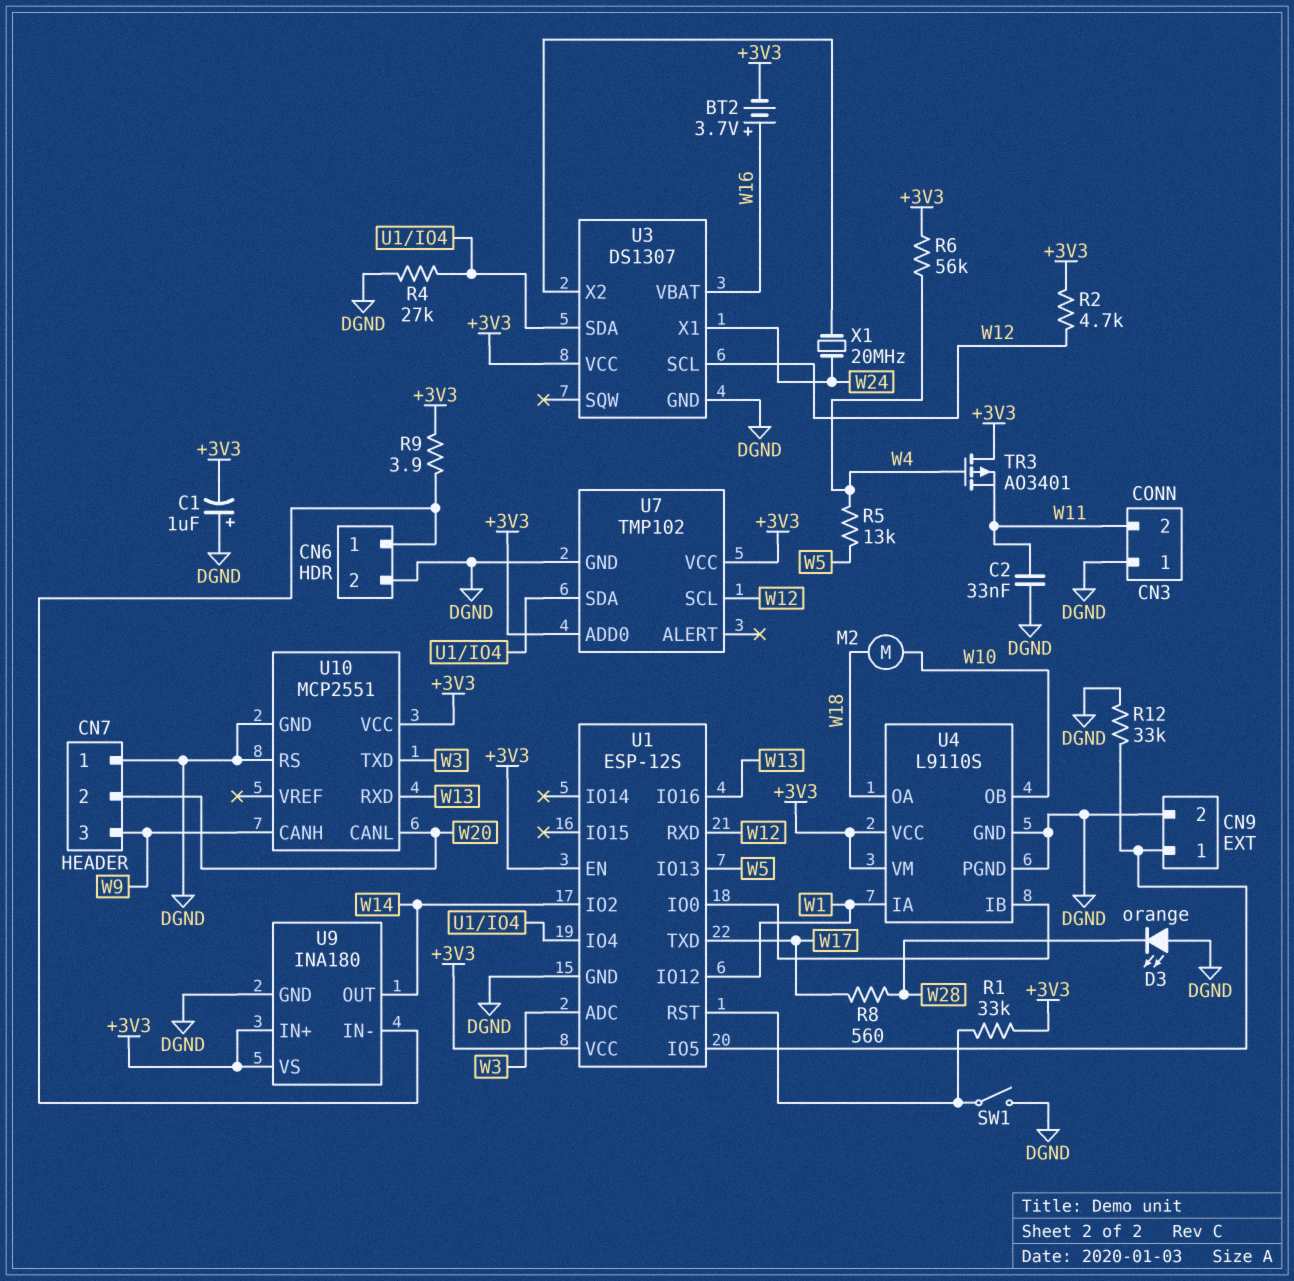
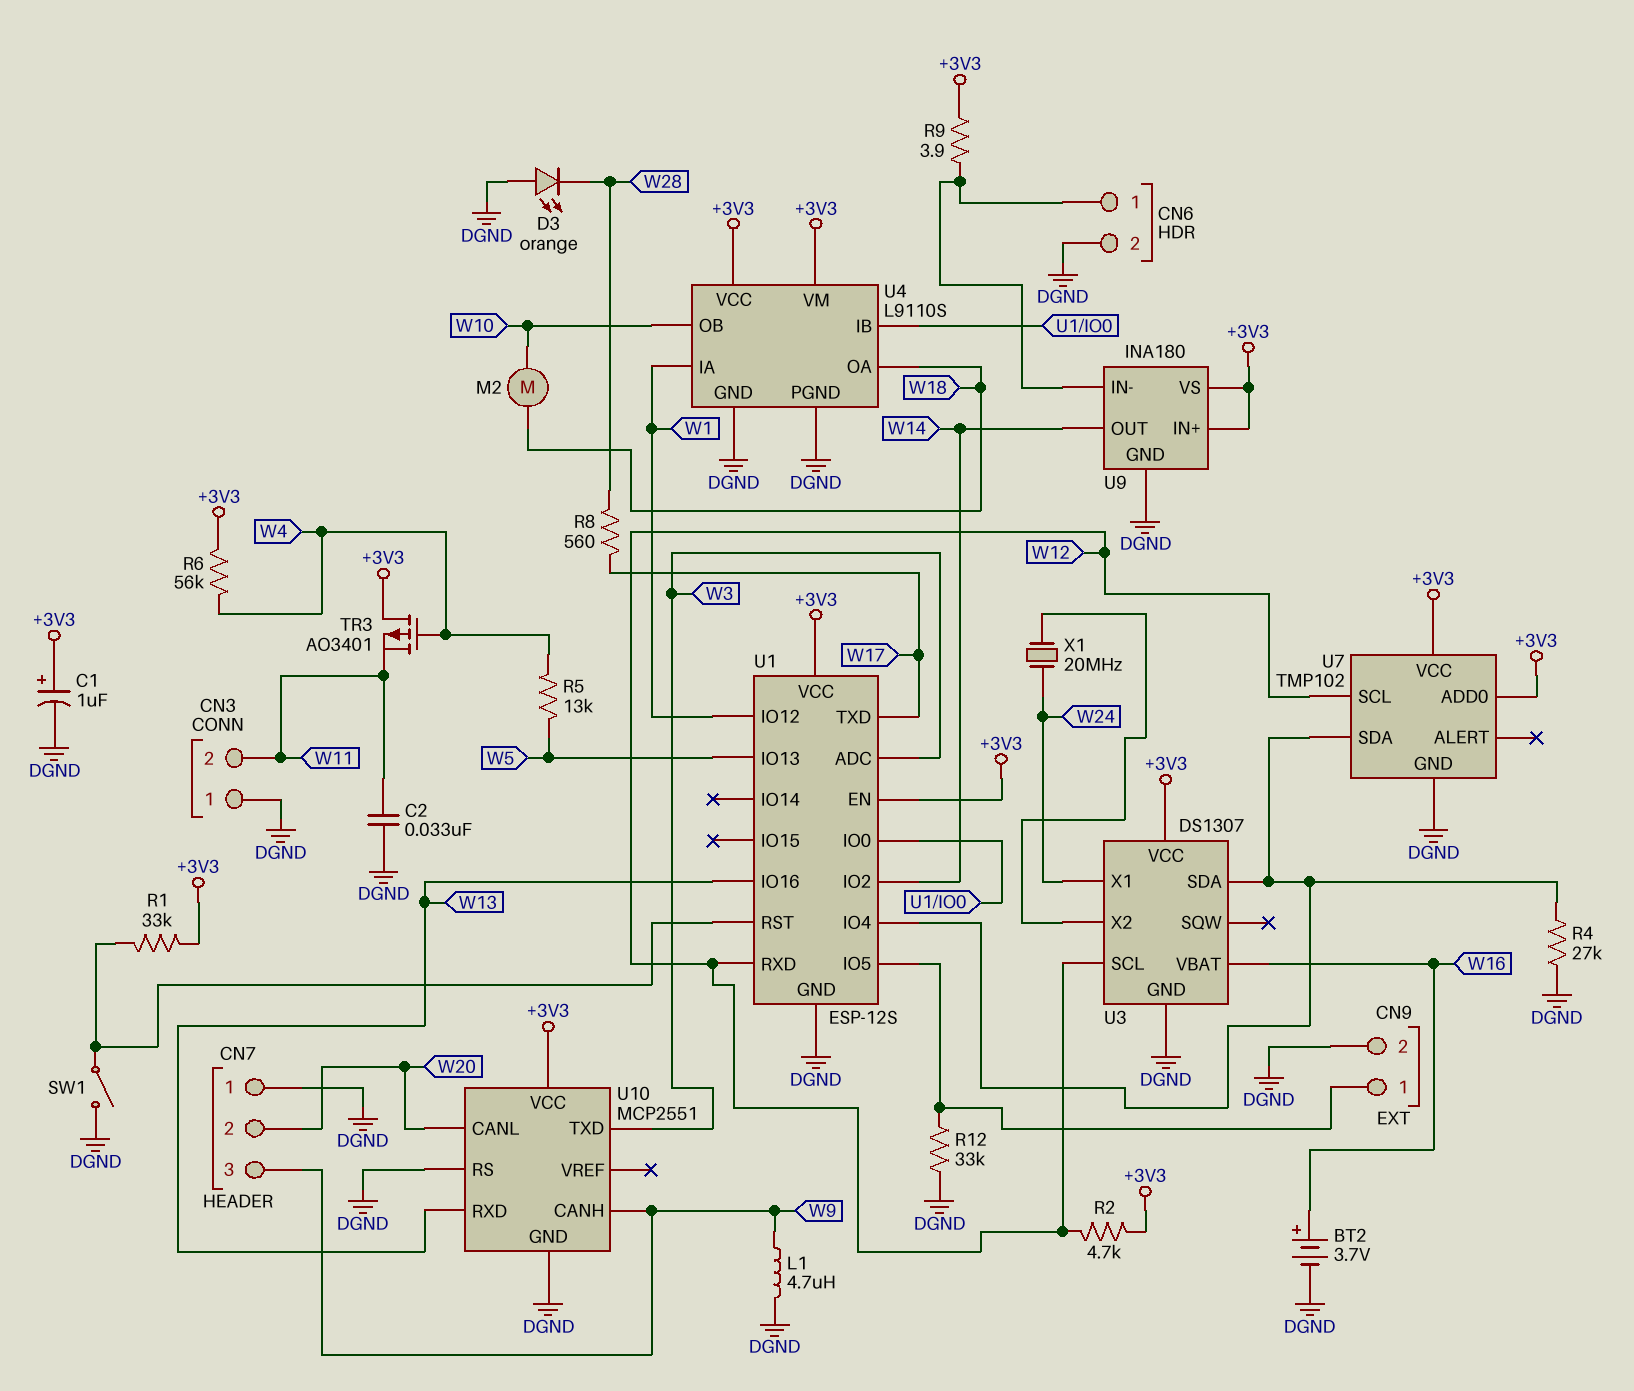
BT2: 3.7V (plus W16, minus +3V3) -> 3.7V (plus W16, minus DGND)
C1: 1uF (plus DGND, minus +3V3) -> 1uF (plus +3V3, minus DGND)
L1: none -> 4.7uH (DGND, W9)

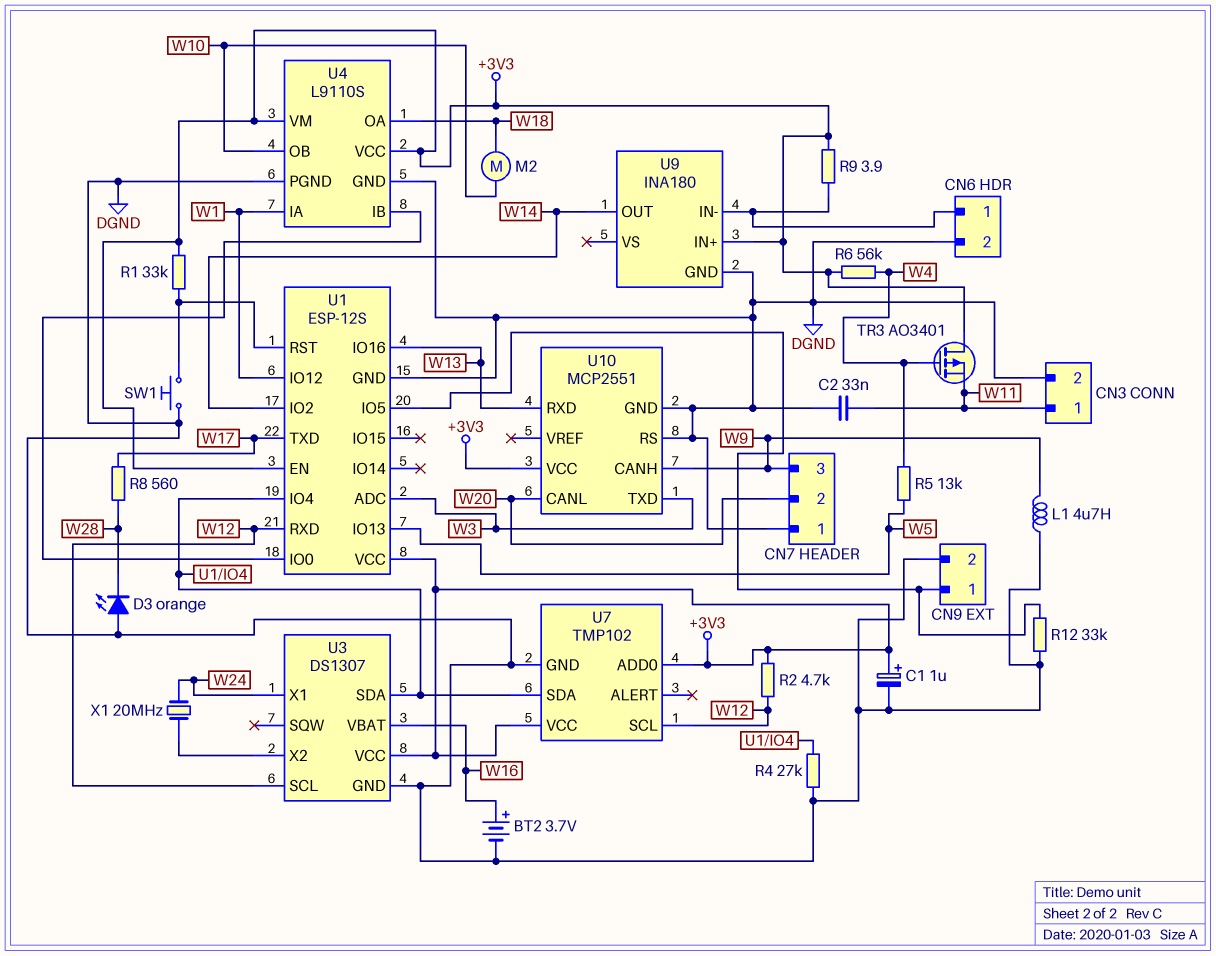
CN3 pin 1: DGND -> W11
CN3 pin 2: W11 -> DGND
SW1: switch (DGND, U1/RST) -> button (DGND, U1/RST)
U9 pin VS: +3V3 -> none

